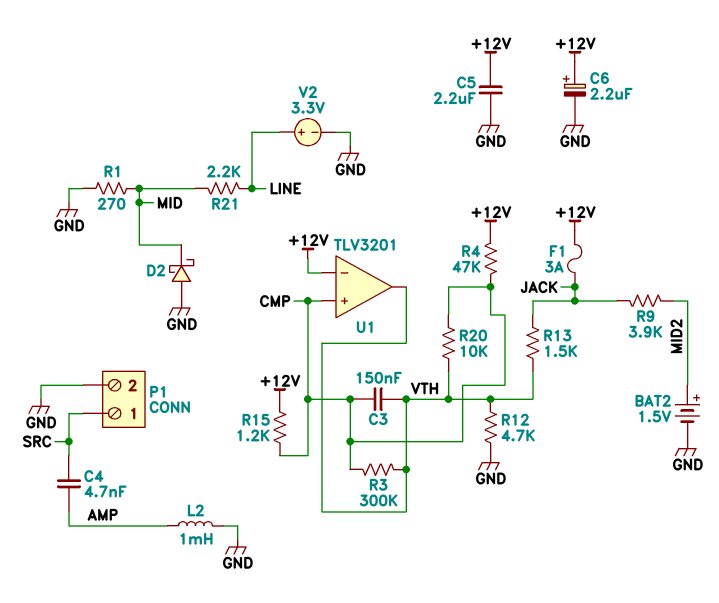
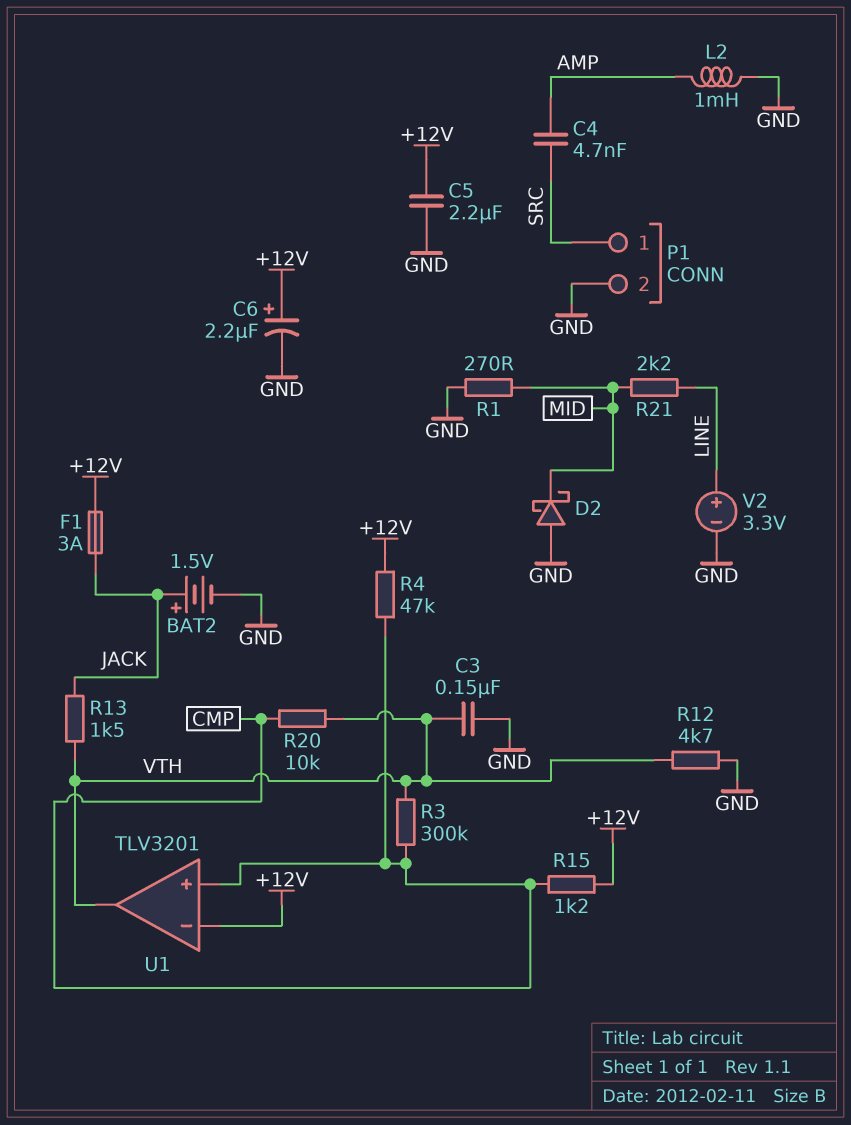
BAT2: 1.5V (plus MID2, minus GND) -> 1.5V (plus JACK, minus GND)
C3: 150nF (CMP, VTH) -> 150nF (GND, VTH)
R9: 3.9k (JACK, MID2) -> none

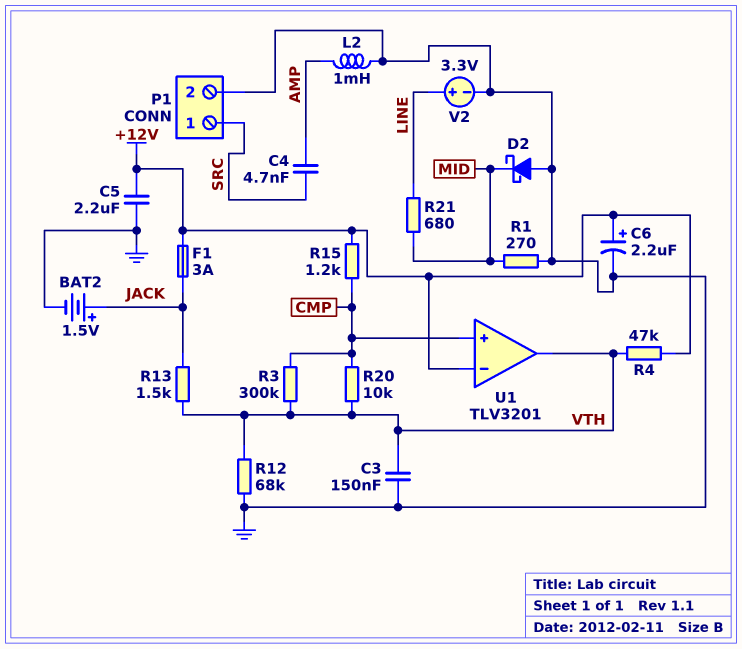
R4: 47k (+12V, CMP) -> 47k (+12V, VTH)
R12: 4.7k (GND, VTH) -> 68k (GND, VTH)
R21: 2.2k (LINE, MID) -> 680 (LINE, MID)

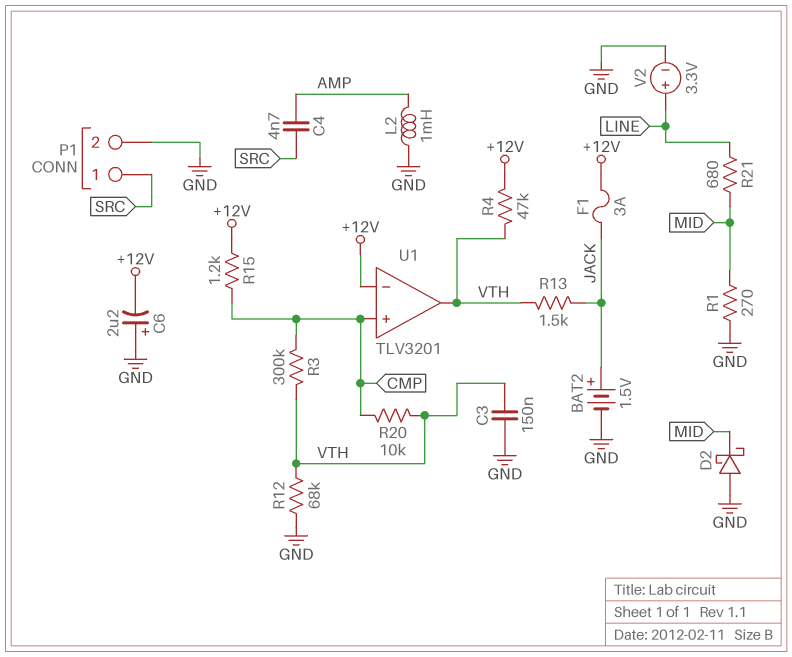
C5: 2.2uF (+12V, GND) -> none
C6: 2.2uF (plus +12V, minus GND) -> 2.2uF (plus GND, minus +12V)

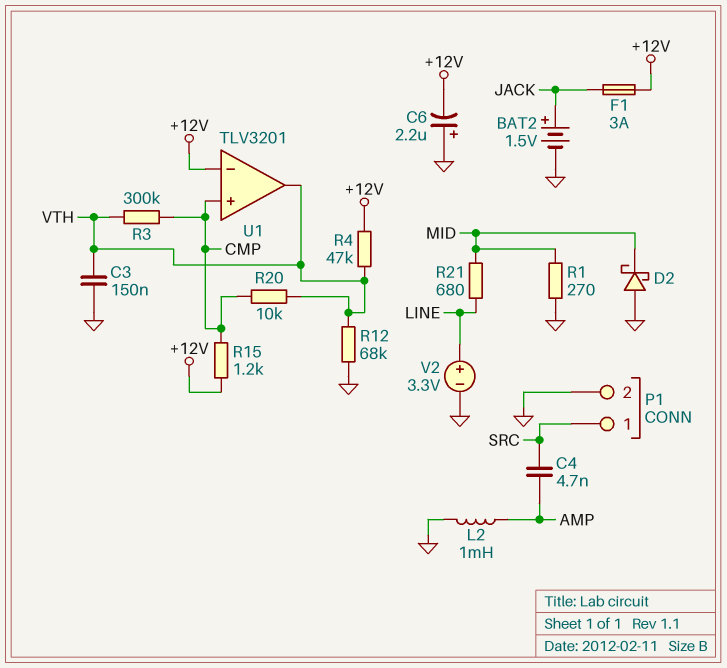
R13: 1.5k (JACK, VTH) -> none

